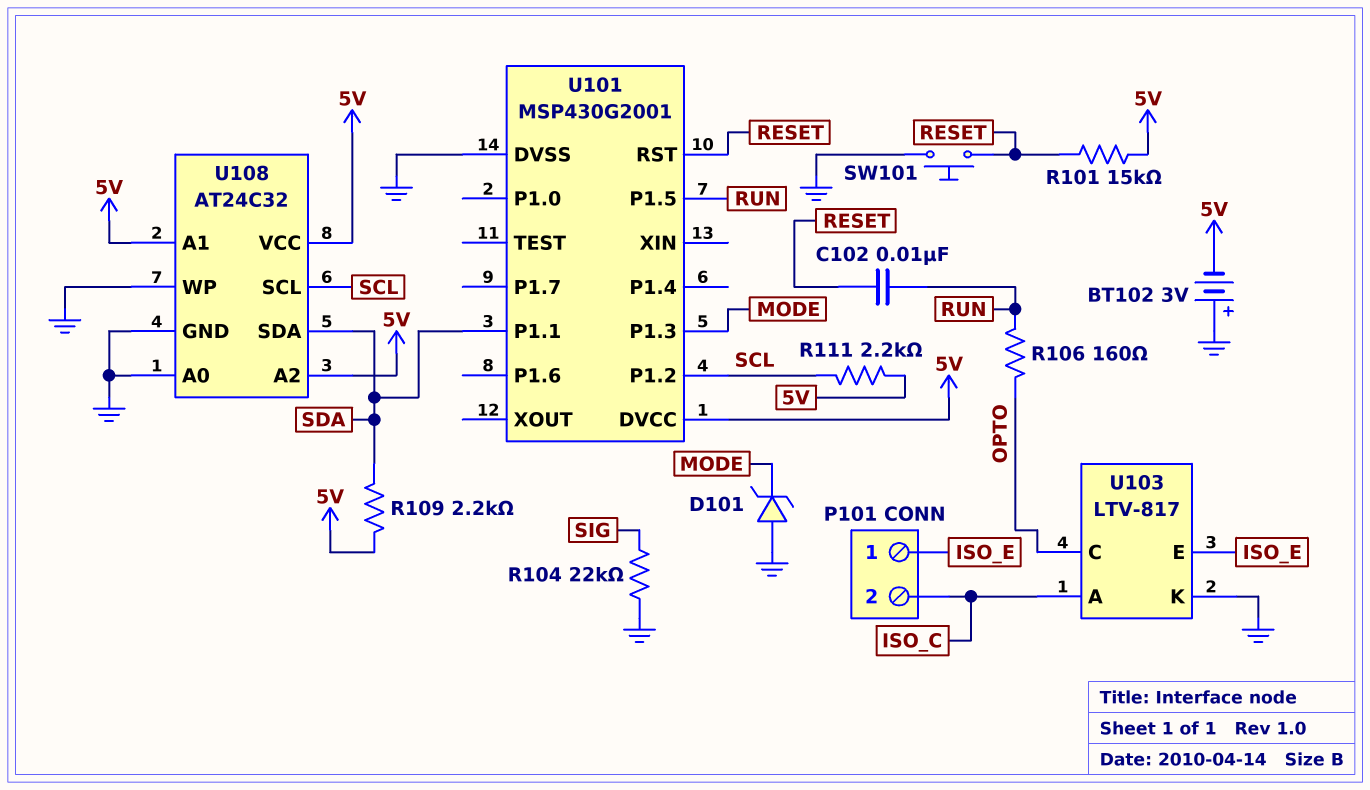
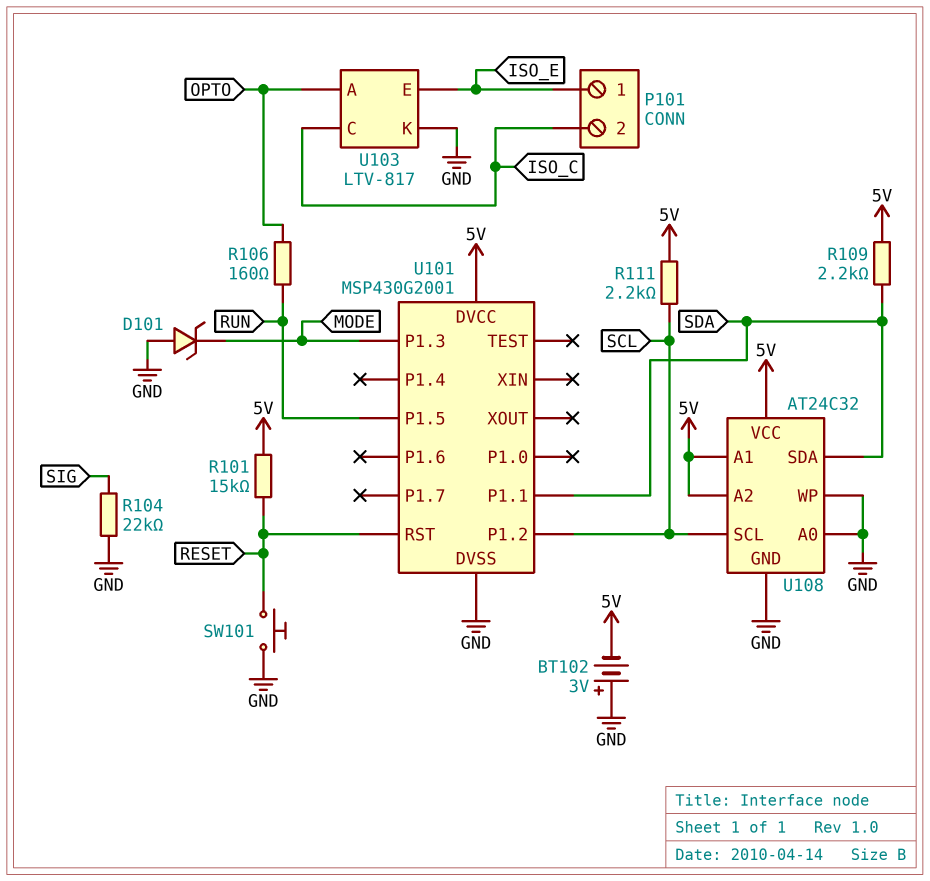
C102: 10nF (RESET, RUN) -> none
U103 pin A: ISO_C -> OPTO
U103 pin C: OPTO -> ISO_C

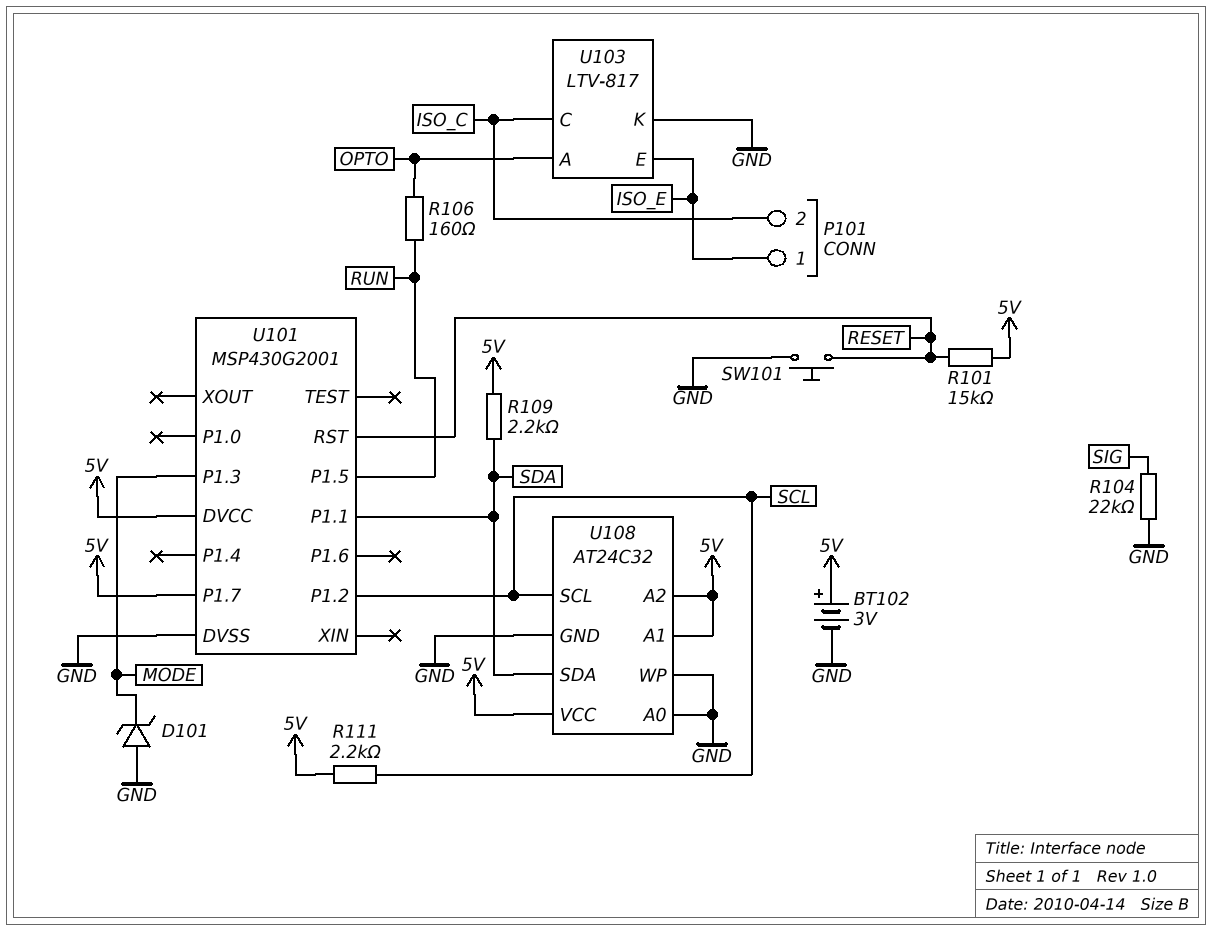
BT102: 3V (plus GND, minus 5V) -> 3V (plus 5V, minus GND)
U101 pin P1.7: none -> 5V

